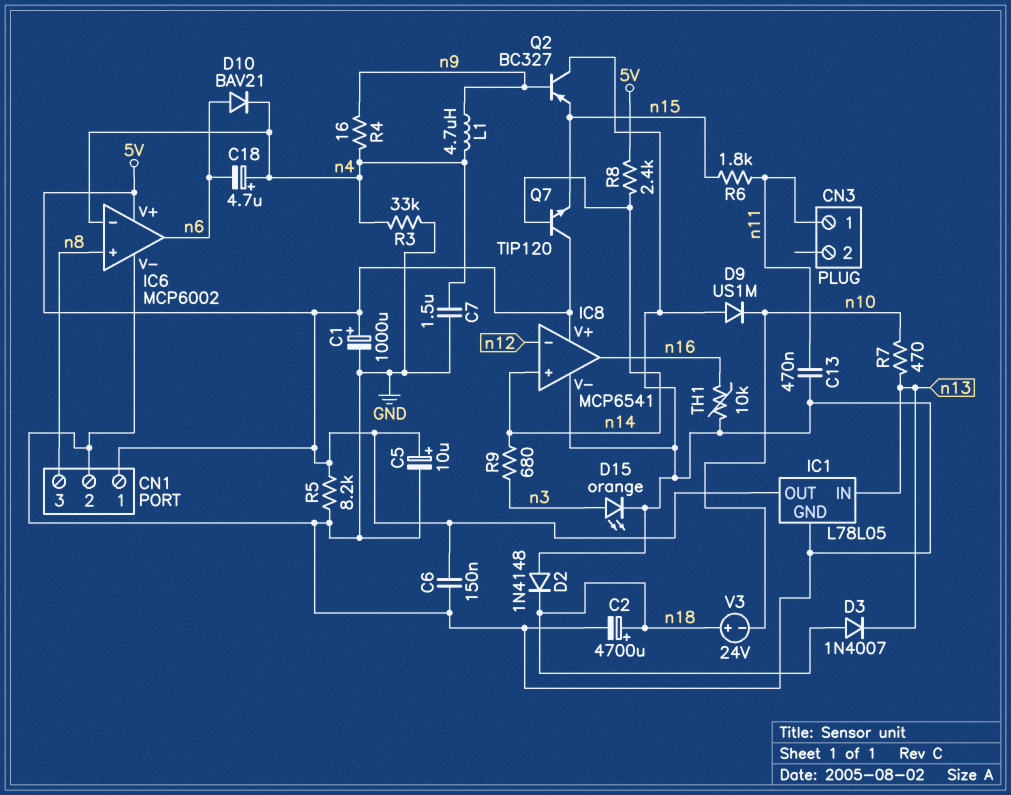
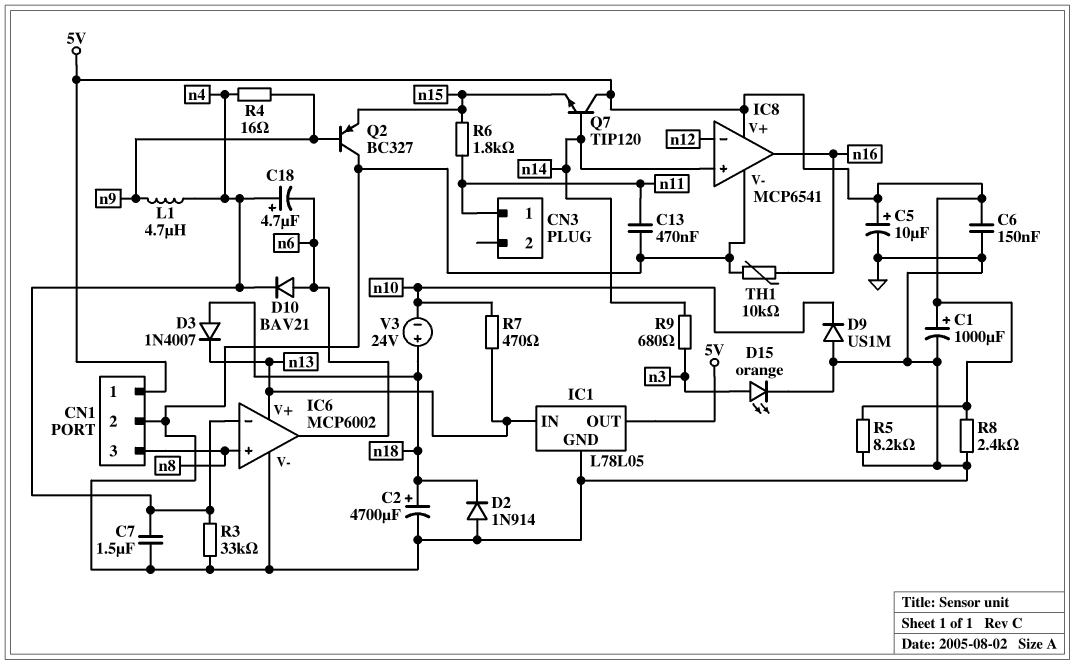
D2: diode 1N4148 (A GND, K n18) -> diode 1N914 (A GND, K n18)
IC6 pin V+: 5V -> n13
R8: 2.4k (5V, n14) -> 2.4k (5V, GND)

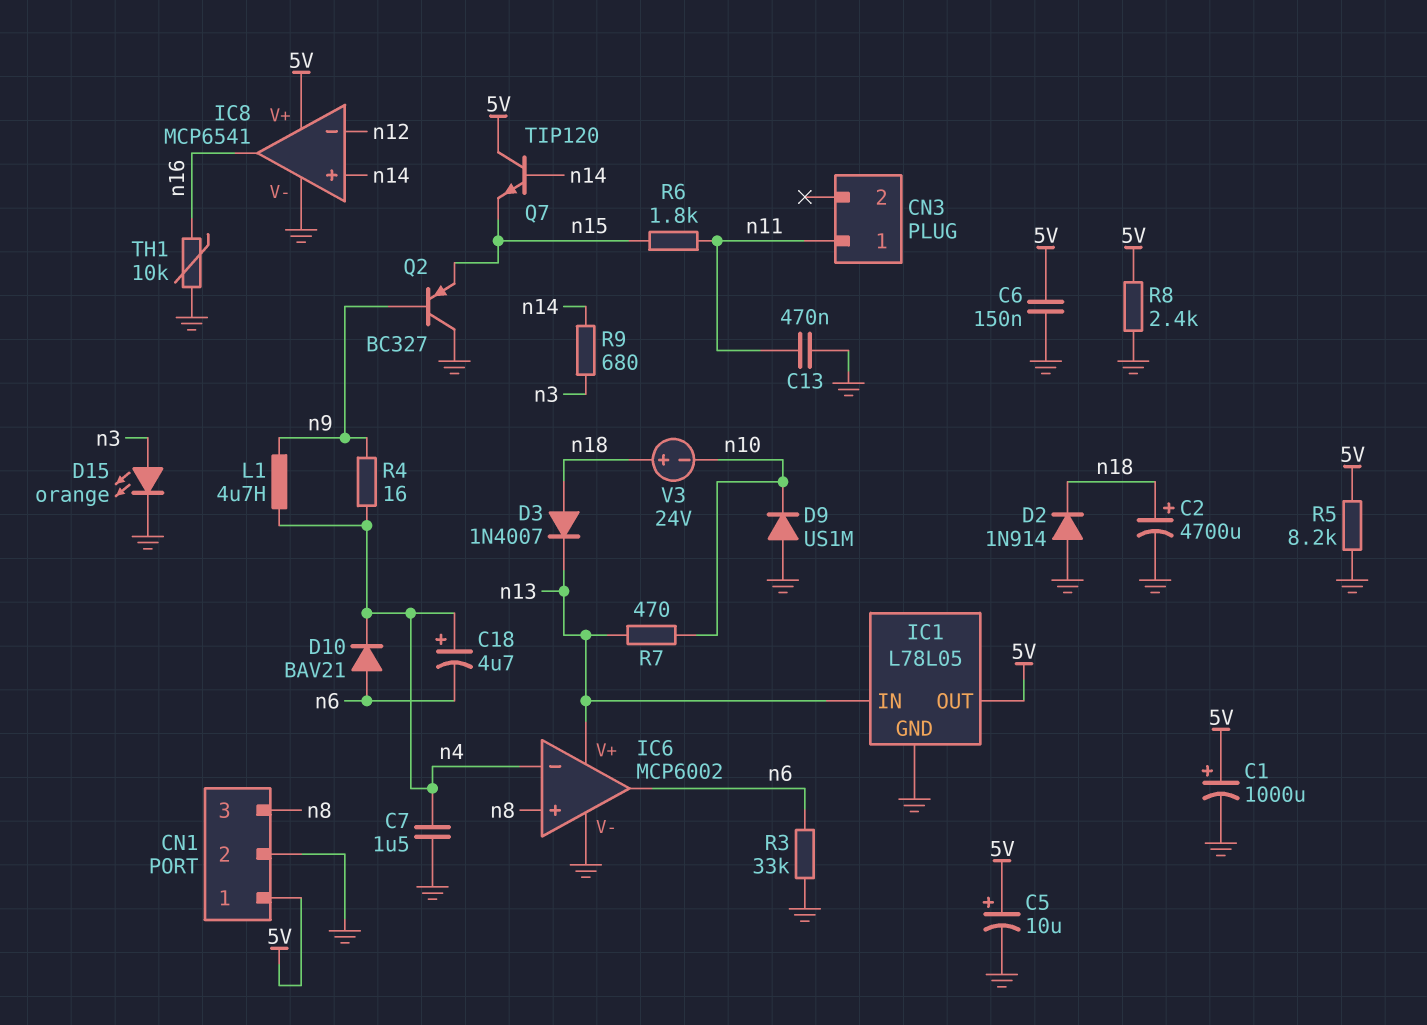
R3: 33k (GND, n4) -> 33k (GND, n6)

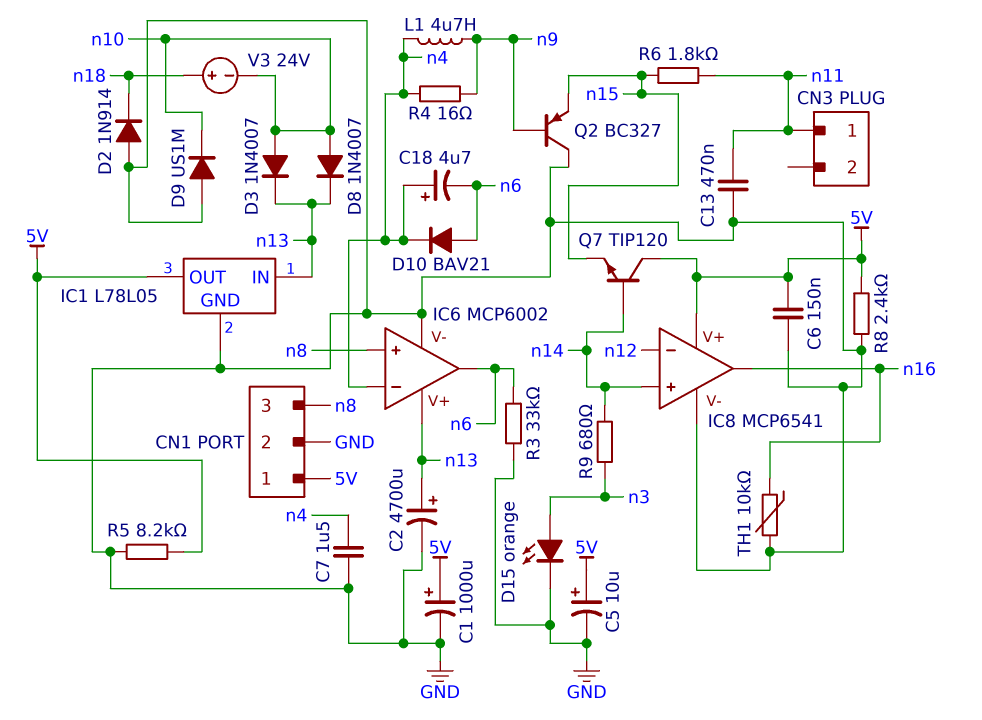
C2: 4700uF (plus n18, minus GND) -> 4700uF (plus n13, minus GND)
D3: diode 1N4007 (A n18, K n13) -> diode 1N4007 (A n10, K n13)
D8: none -> diode 1N4007 (A n10, K n13)
R7: 470 (n10, n13) -> none

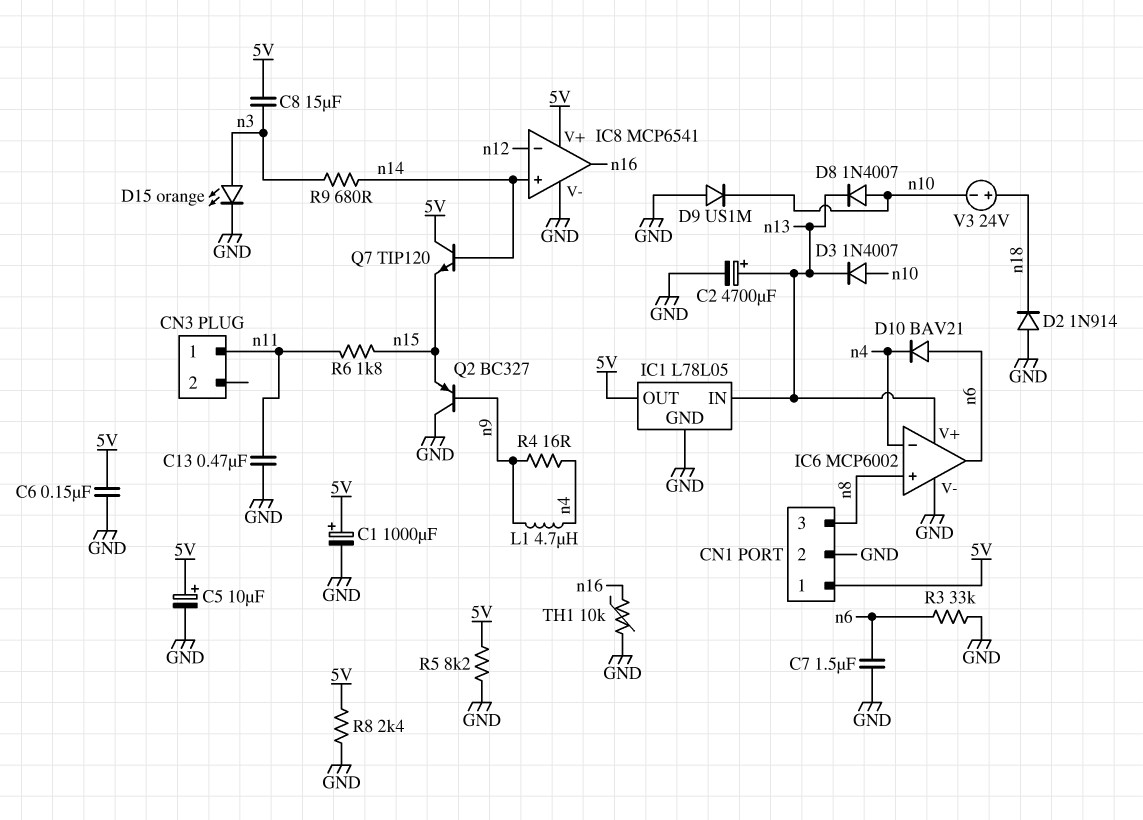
C7: 1.5uF (GND, n4) -> 1.5uF (GND, n6)
C8: none -> 15uF (5V, n3)
C18: 4.7uF (plus n4, minus n6) -> none

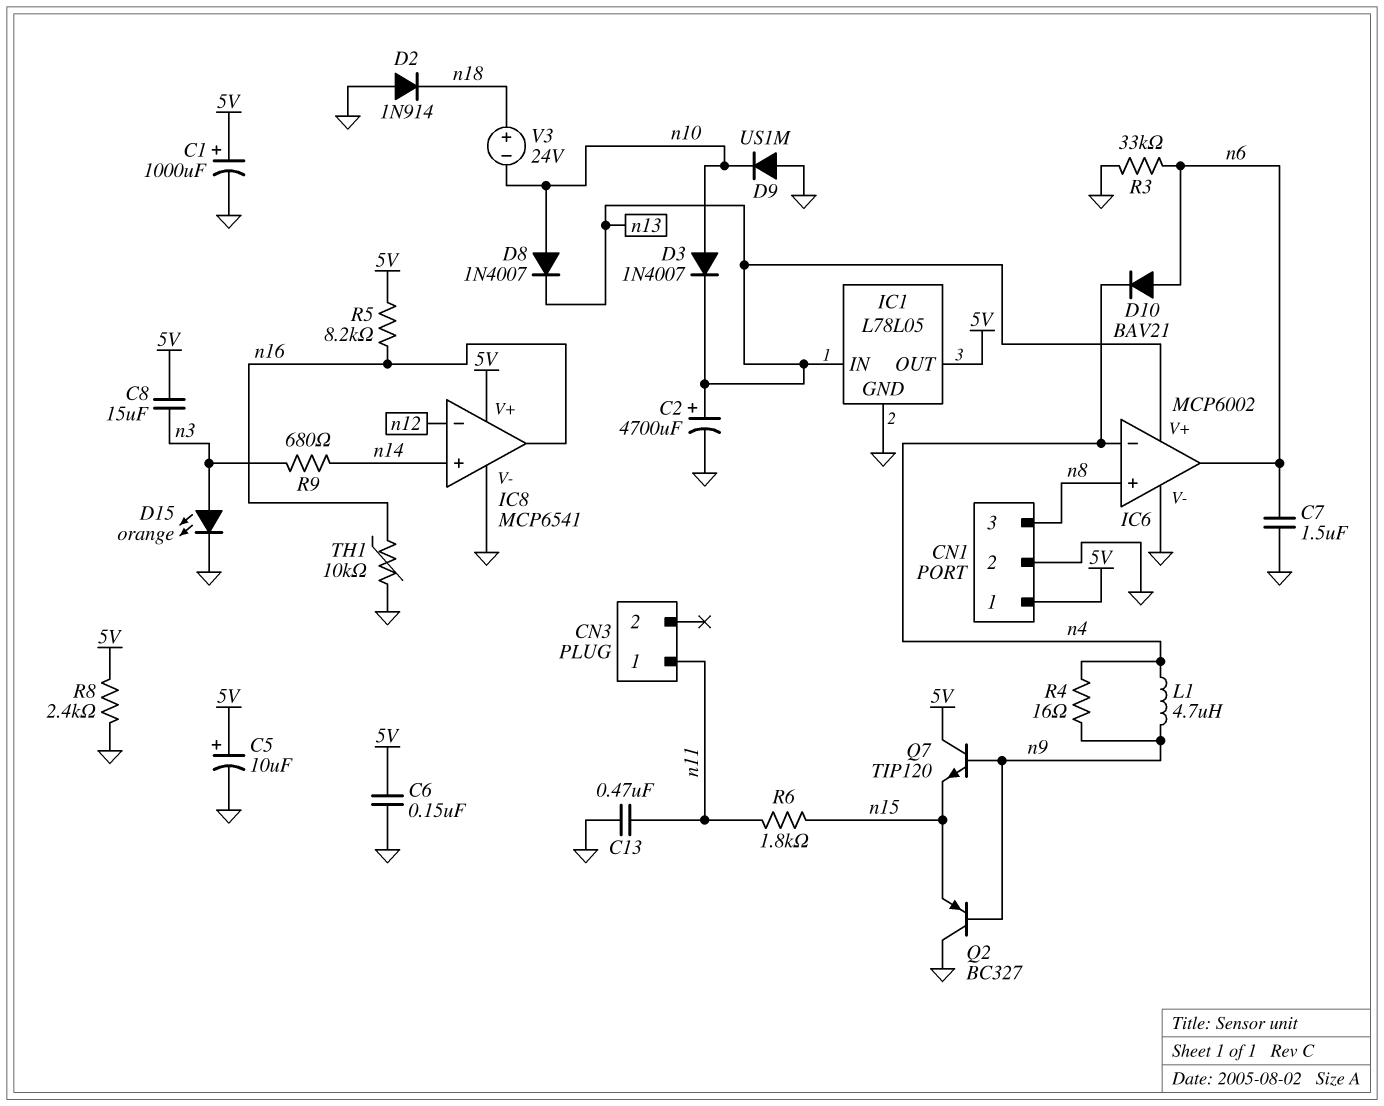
Q7: NPN TIP120 (B n14, C 5V, E n15) -> NPN TIP120 (B n9, C 5V, E n15)
R5: 8.2k (5V, GND) -> 8.2k (5V, n16)

